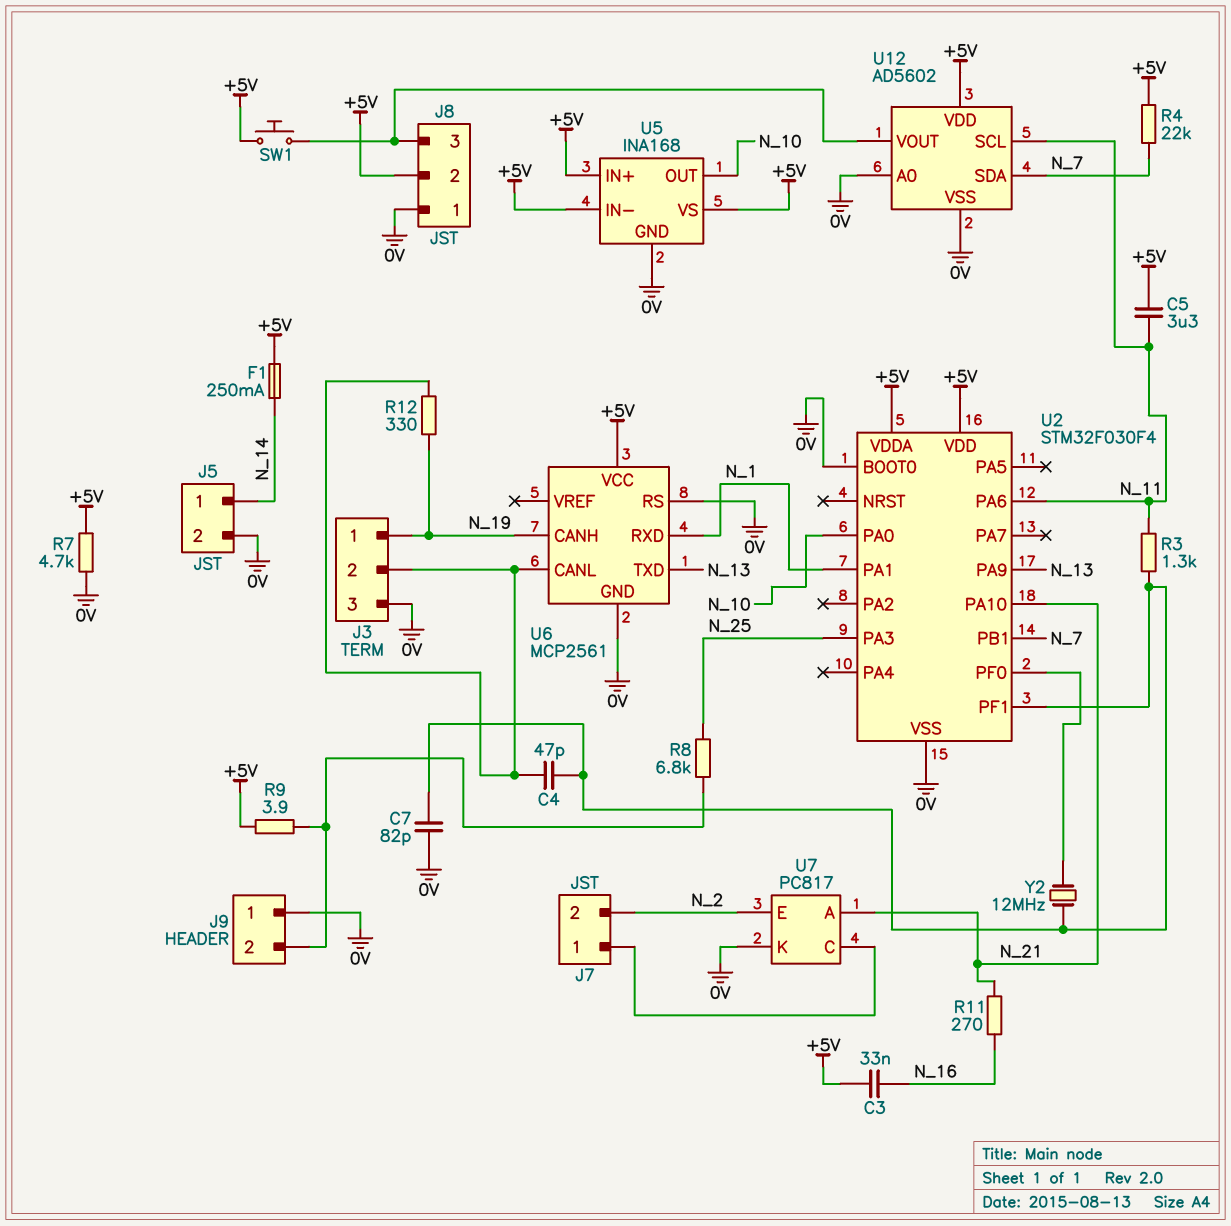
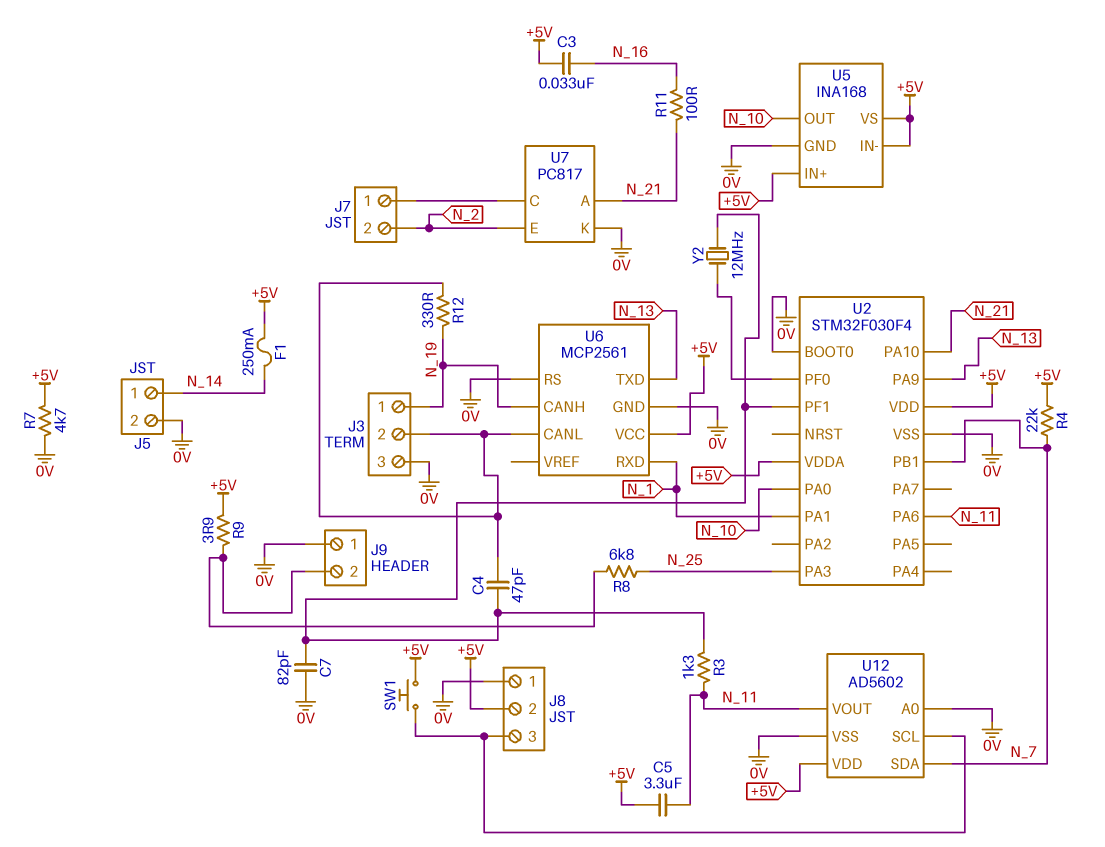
R11: 270 (N_16, N_21) -> 100 (N_16, N_21)
U12 pin SCL: N_11 -> J8/3
U12 pin VOUT: J8/3 -> N_11

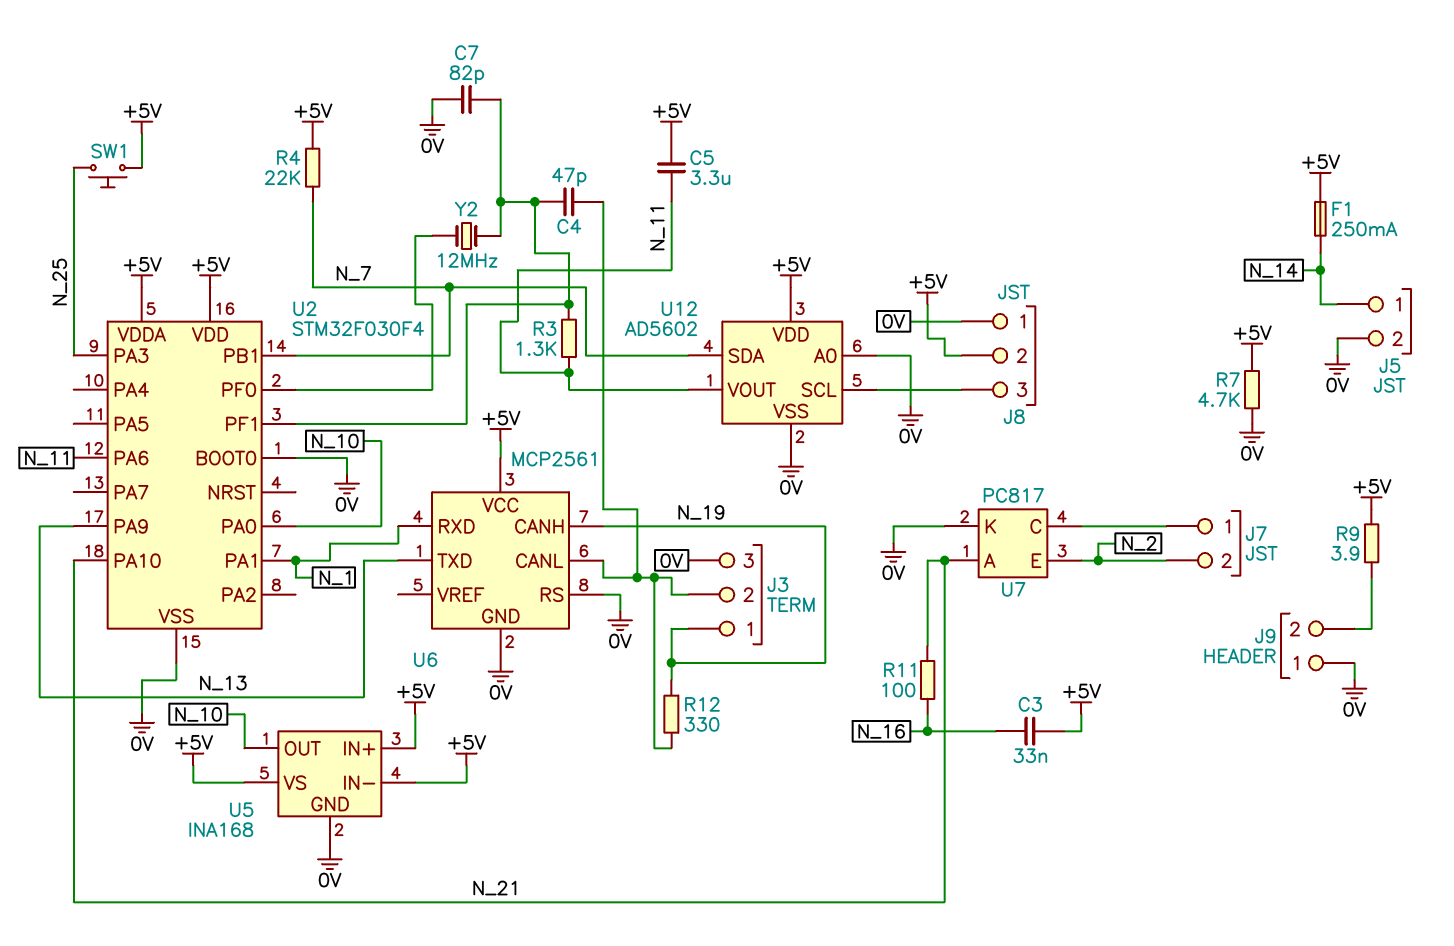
R8: 6.8k (J9/2, N_25) -> none
SW1: button (+5V, J8/3) -> button (+5V, N_25)

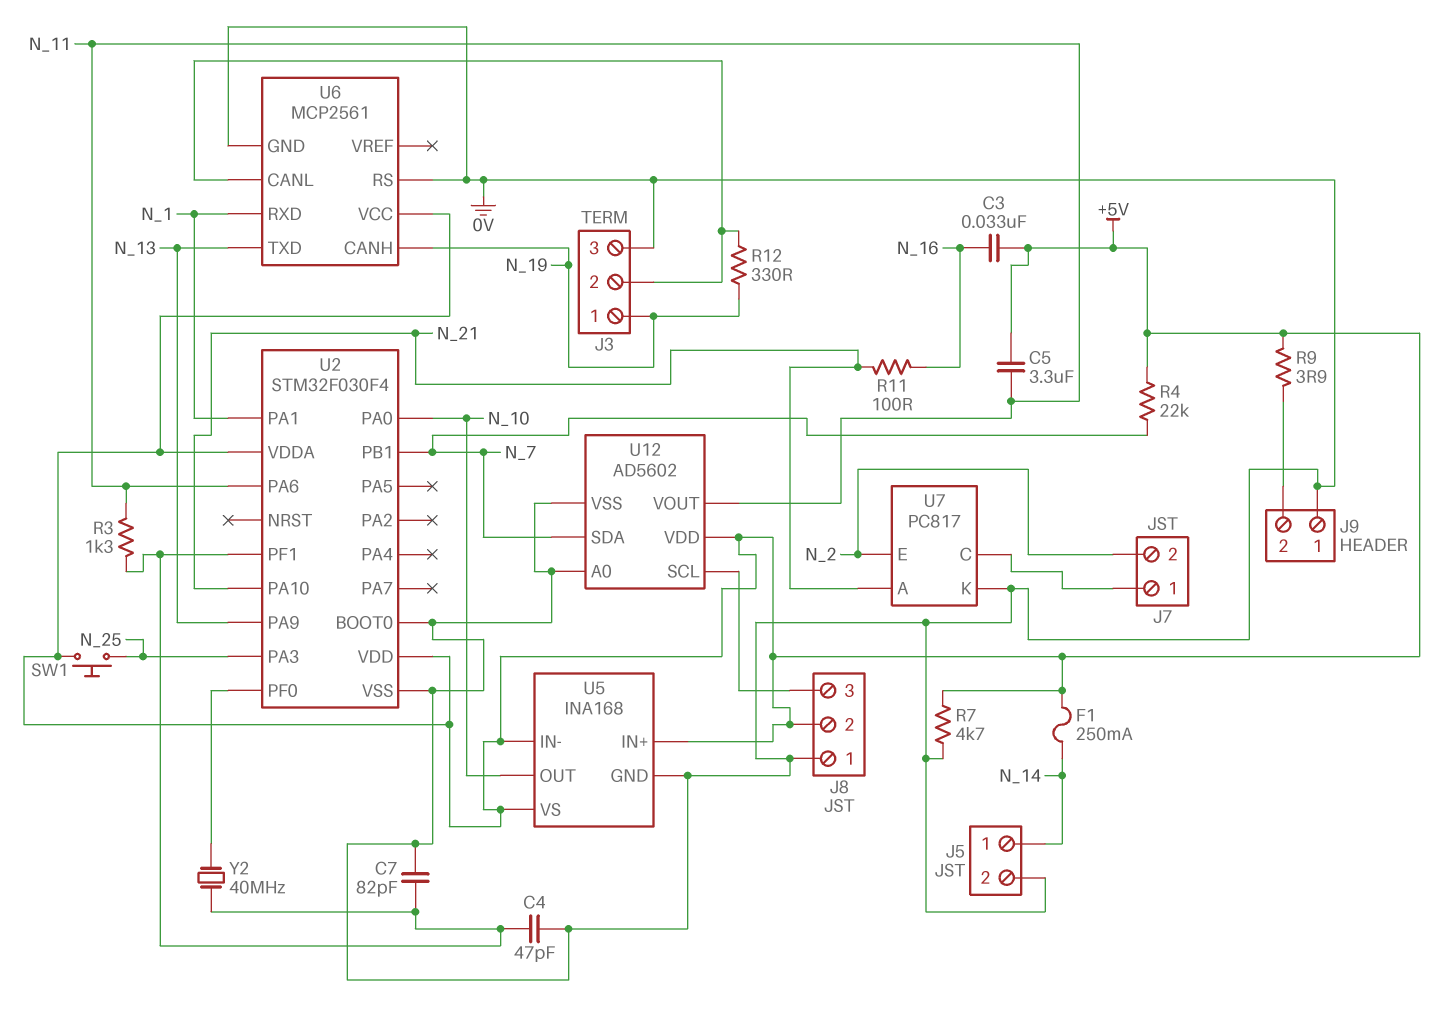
C4: 47pF (J3/2, U2/PF1) -> 47pF (0V, U2/PF1)
Y2: 12MHz (U2/PF0, U2/PF1) -> 40MHz (U2/PF0, U2/PF1)

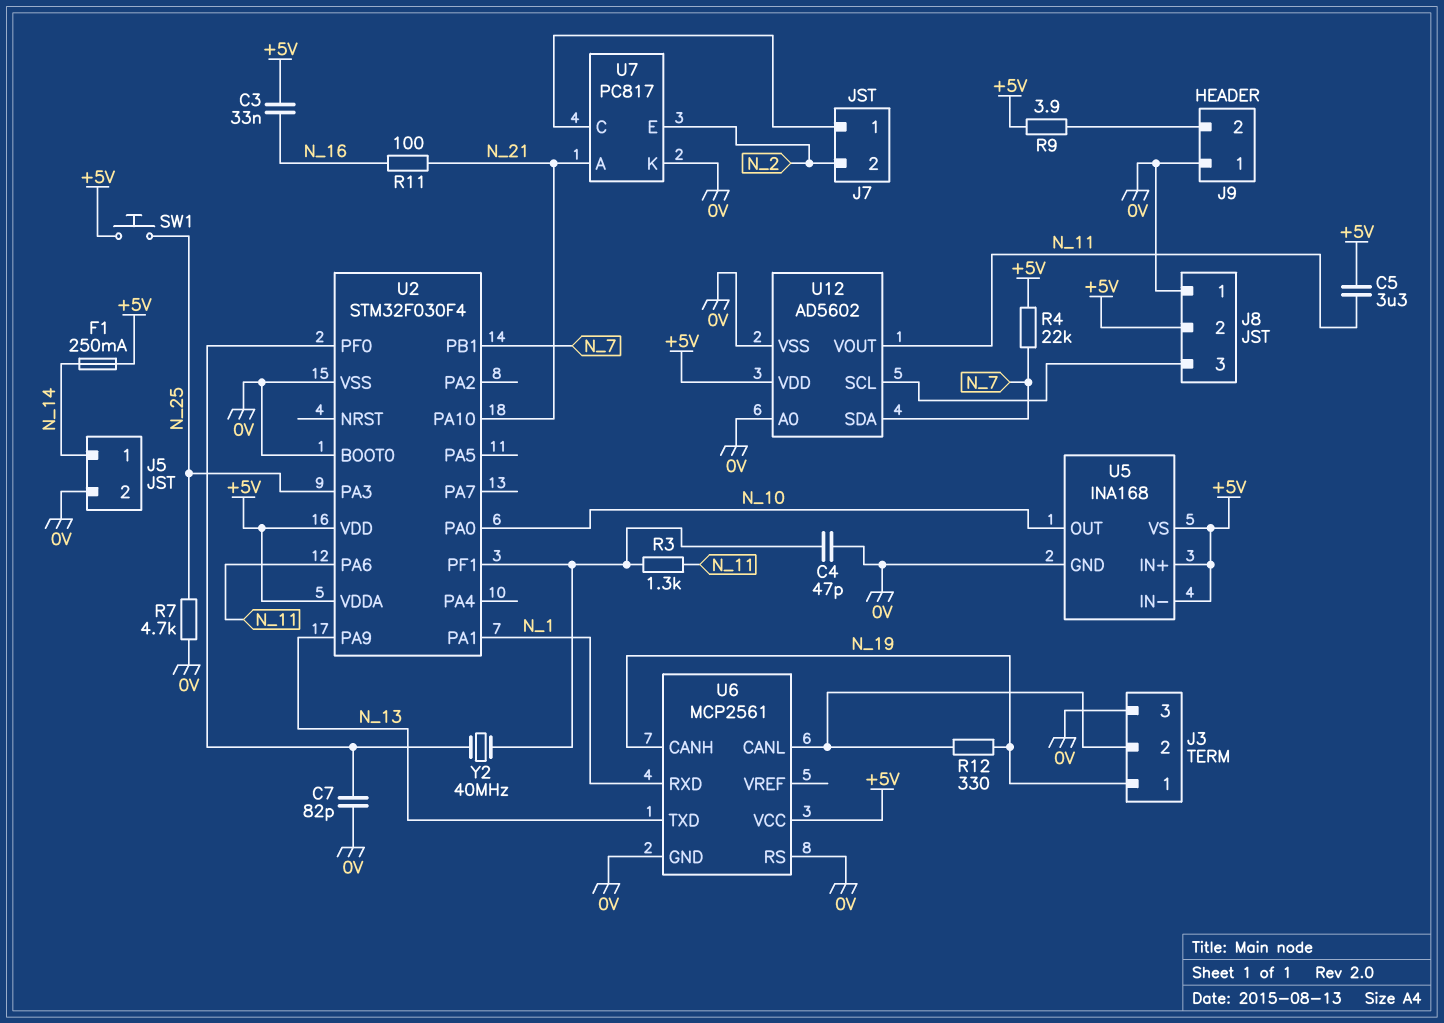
C7: 82pF (0V, U2/PF1) -> 82pF (0V, U2/PF0)
R7: 4.7k (+5V, 0V) -> 4.7k (0V, N_25)

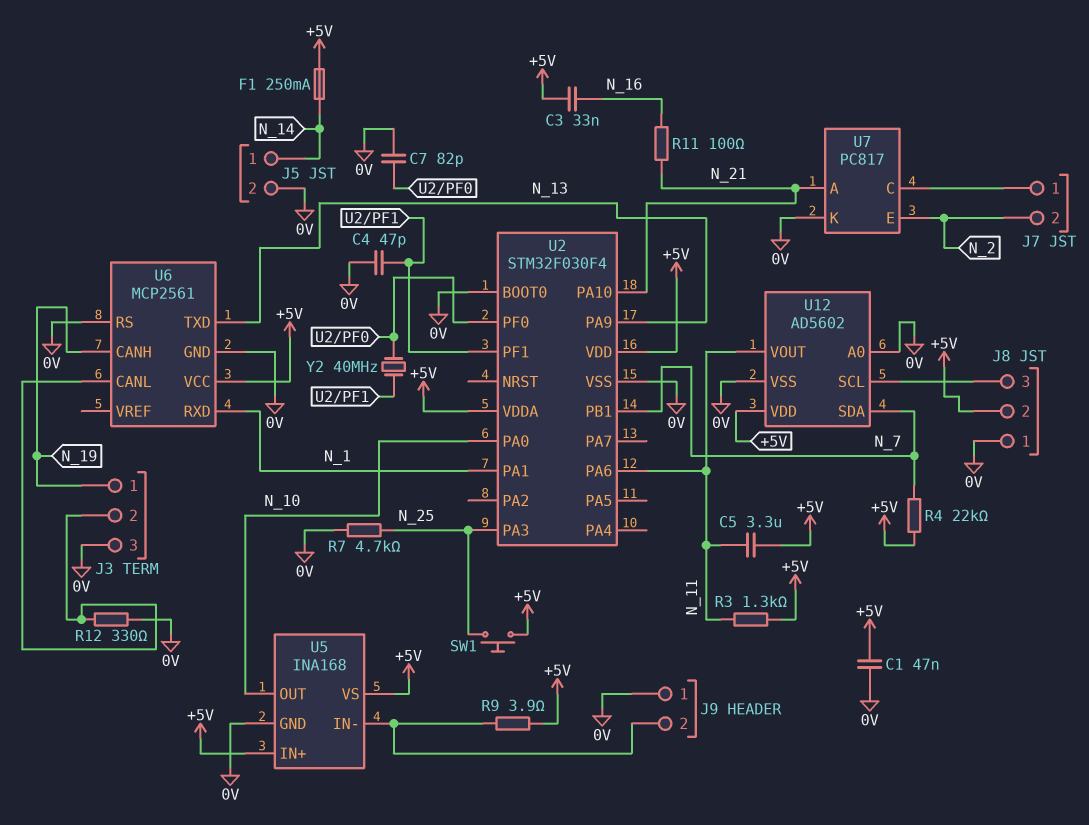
C1: none -> 47nF (+5V, 0V)
R3: 1.3k (N_11, U2/PF1) -> 1.3k (+5V, N_11)
R12: 330 (J3/2, N_19) -> 330 (0V, J3/2)
U5 pin IN-: +5V -> J9/2

